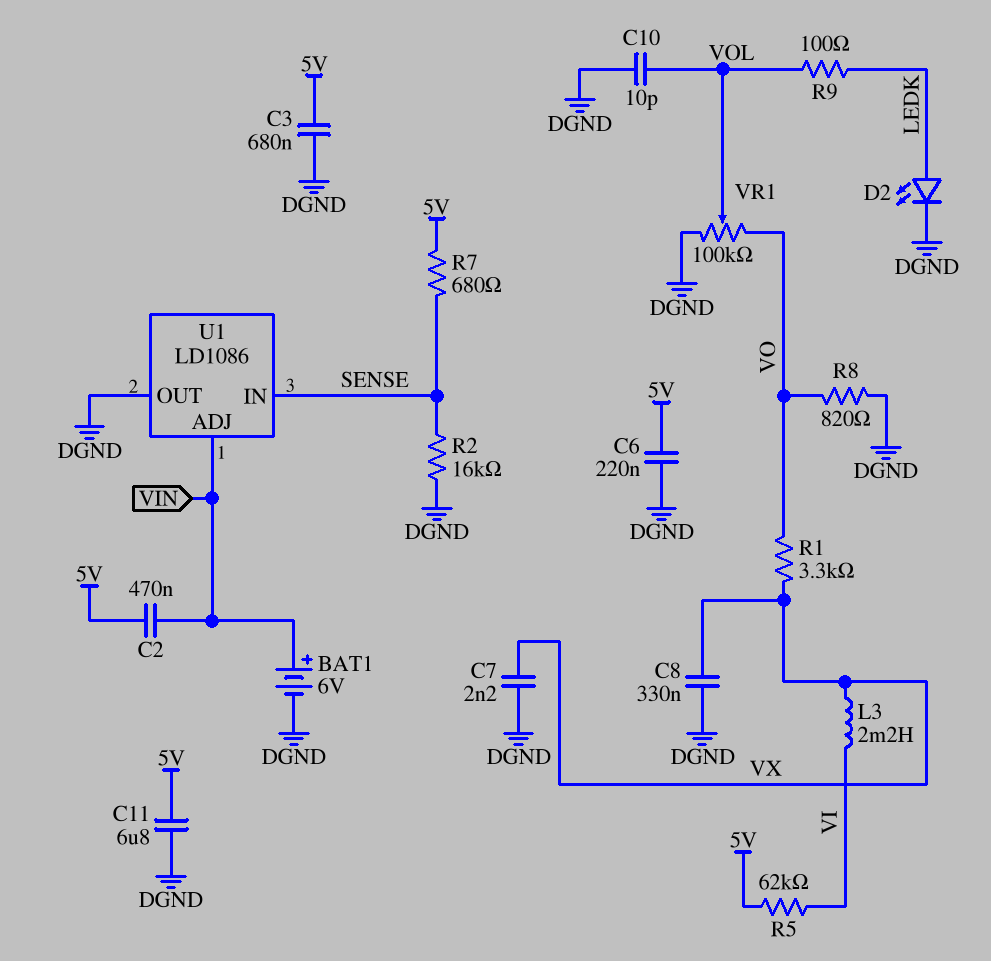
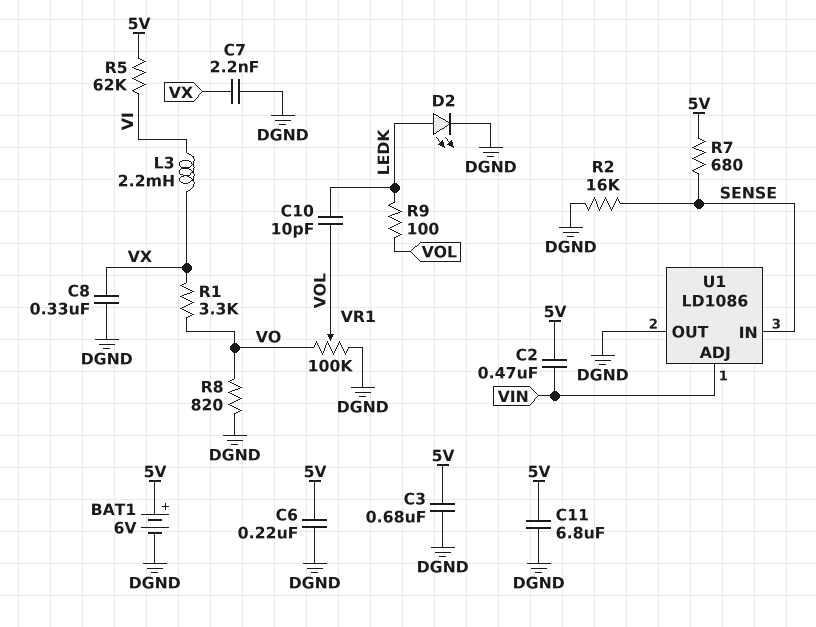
BAT1: 6V (plus VIN, minus DGND) -> 6V (plus 5V, minus DGND)
C10: 10pF (DGND, VOL) -> 10pF (LEDK, VOL)

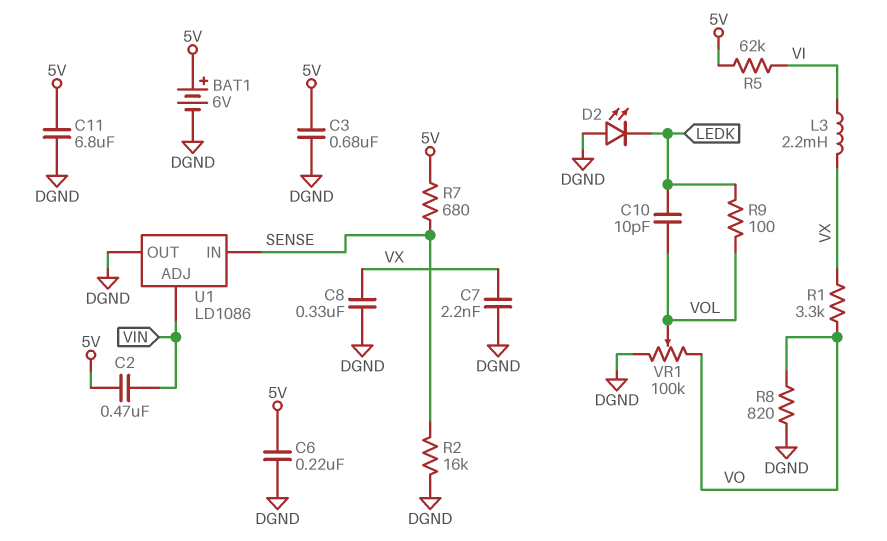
D2: LED (A LEDK, K DGND) -> LED (A DGND, K LEDK)

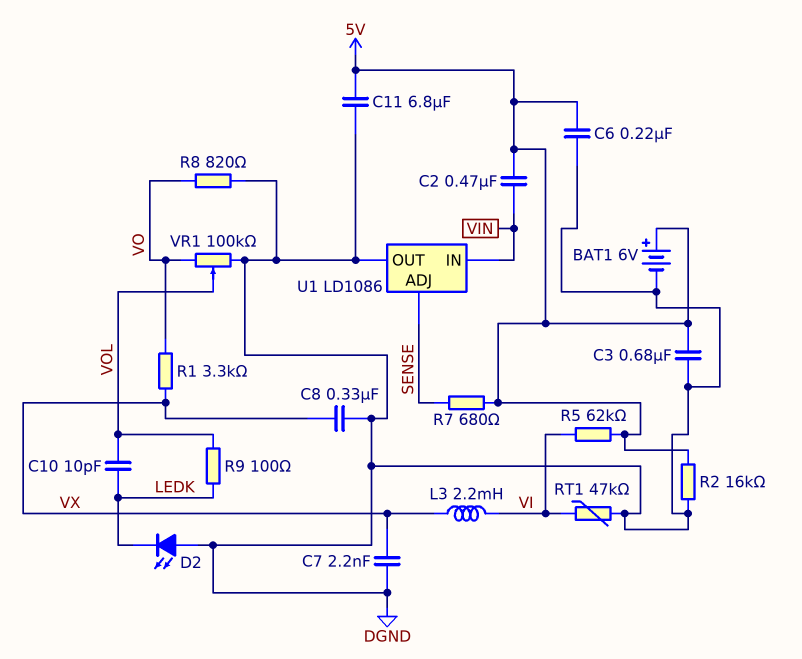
R2: 16k (DGND, SENSE) -> 16k (5V, DGND)
RT1: none -> 47k (DGND, VI)
U1 pin ADJ: VIN -> SENSE
U1 pin IN: SENSE -> VIN

